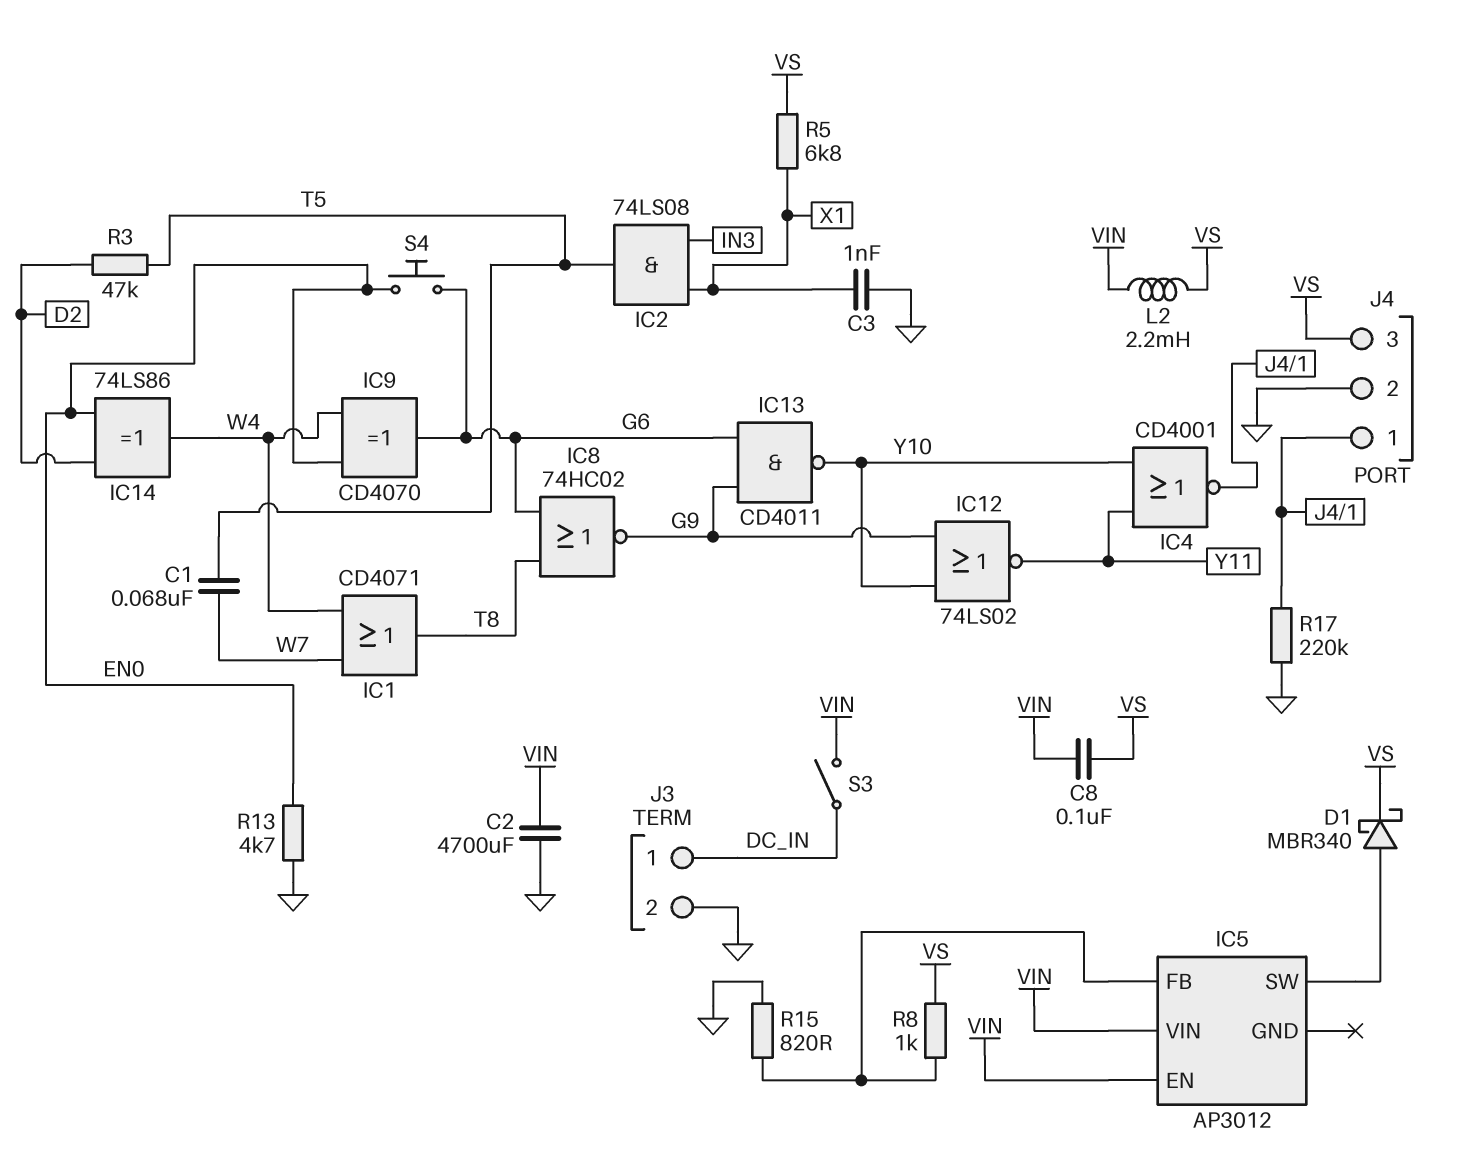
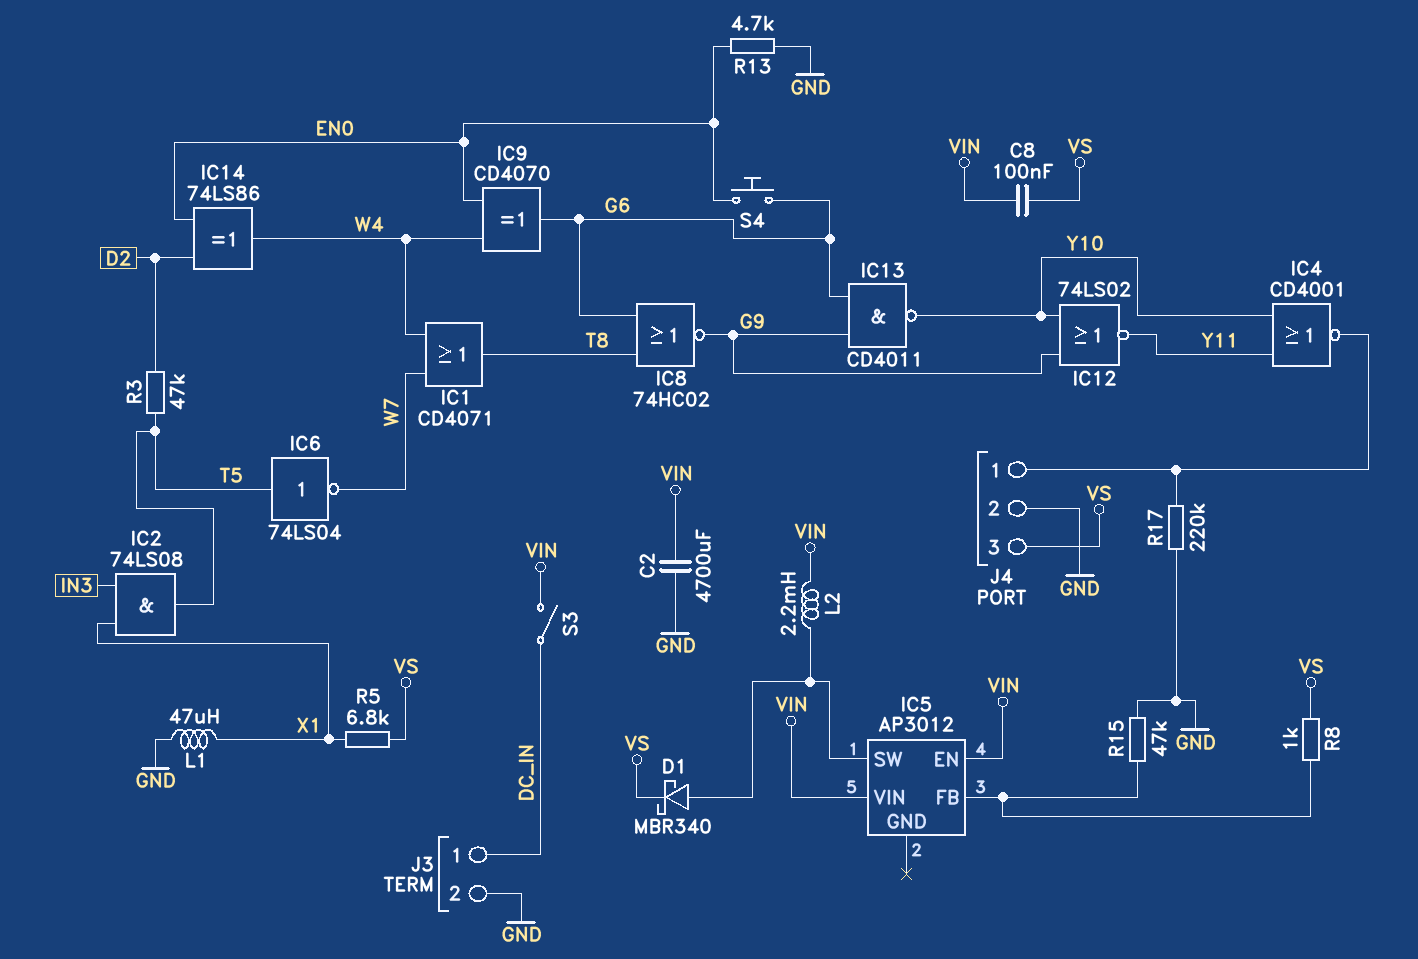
C1: 68nF (T5, W7) -> none
C3: 1nF (GND, X1) -> none
IC6: none -> NOT 74LS04 (in T5, out W7)
L1: none -> 47uH (GND, X1)
L2: 2.2mH (VIN, VS) -> 2.2mH (IC5/SW, VIN)
R15: 820 (GND, IC5/FB) -> 47k (GND, IC5/FB)

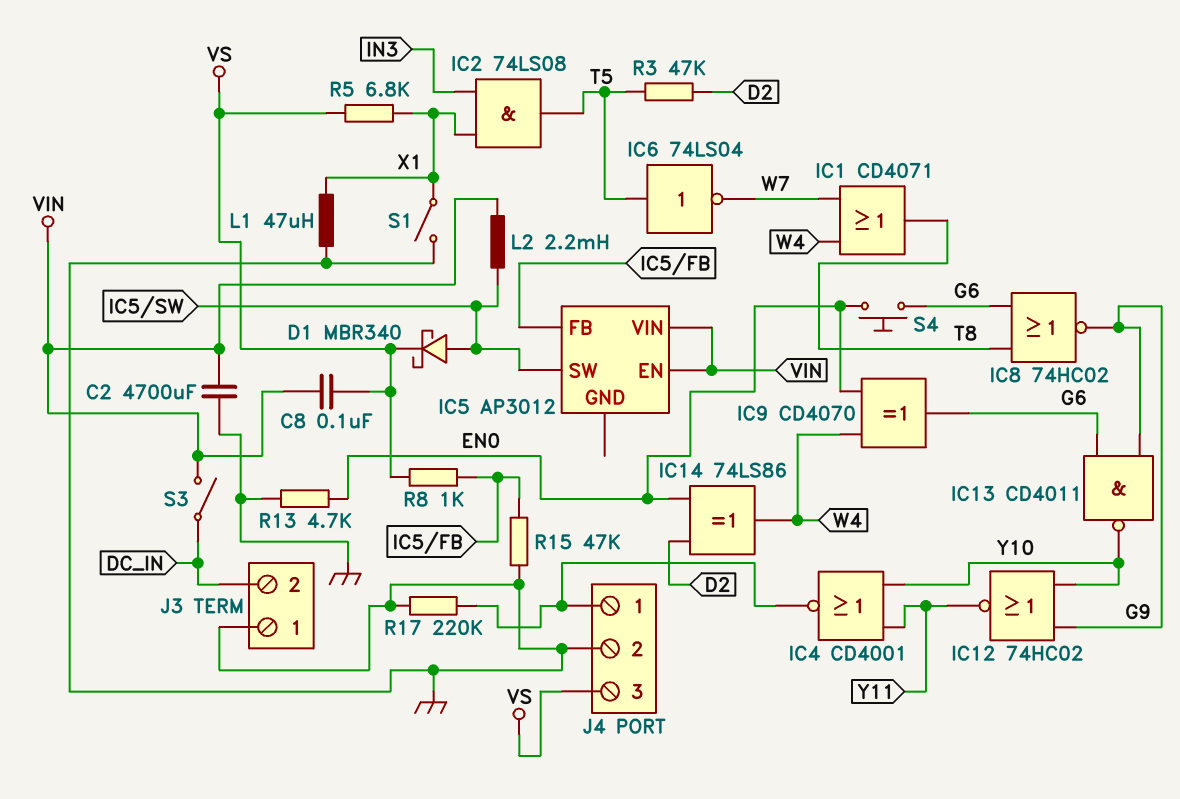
IC12: NOR 74LS02 (in G9, in Y10, out Y11) -> NOR 74HC02 (in G9, in Y10, out Y11)
J3 pin 1: DC_IN -> GND
J3 pin 2: GND -> DC_IN
S1: none -> switch (GND, X1)

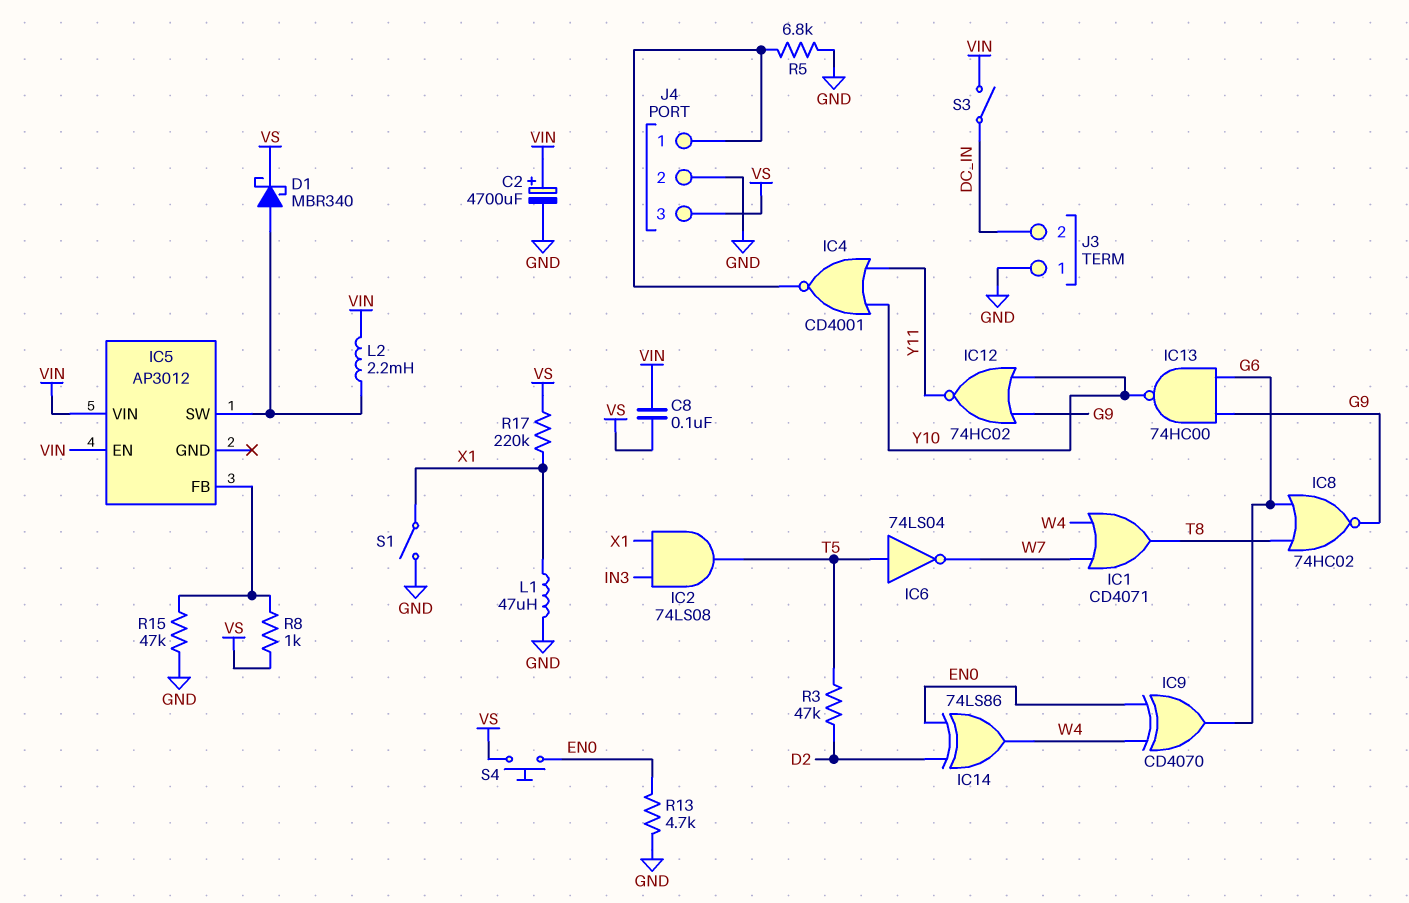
C2: 4700uF (GND, VIN) -> 4700uF (plus VIN, minus GND)
IC13: NAND CD4011 (in G6, in G9, out Y10) -> NAND 74HC00 (in G6, in G9, out Y10)
R5: 6.8k (VS, X1) -> 6.8k (GND, J4/1)
R17: 220k (GND, J4/1) -> 220k (VS, X1)
S4: button (EN0, G6) -> button (EN0, VS)

